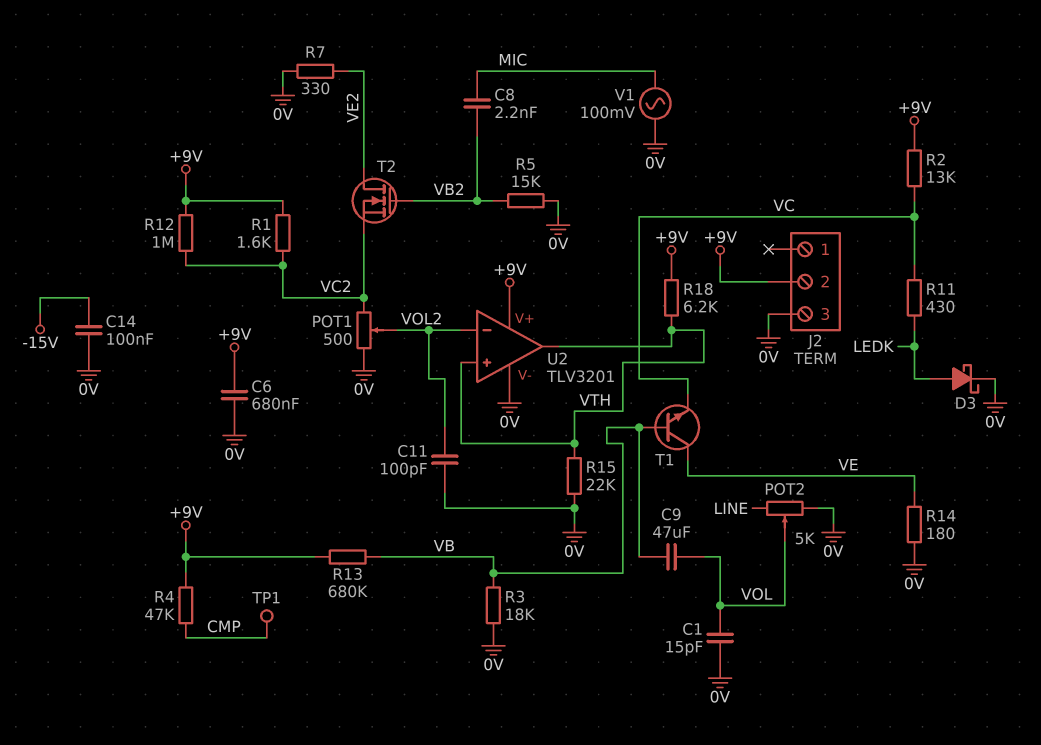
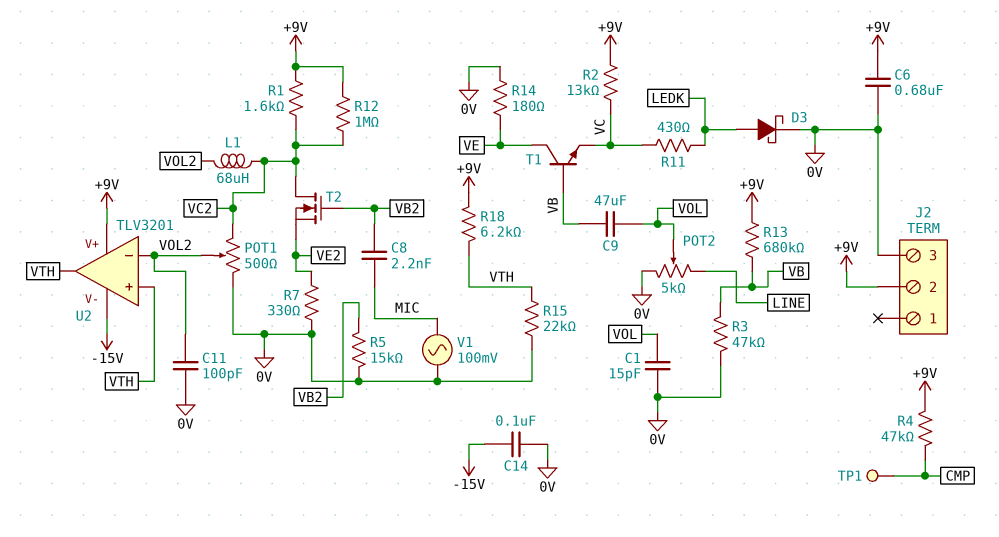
L1: none -> 68uH (VC2, VOL2)
R3: 18k (0V, VB) -> 47k (0V, VB)
T2: NMOS (G VB2, D VE2, S VC2) -> NMOS (G VB2, D VC2, S VE2)
U2 pin V-: 0V -> -15V

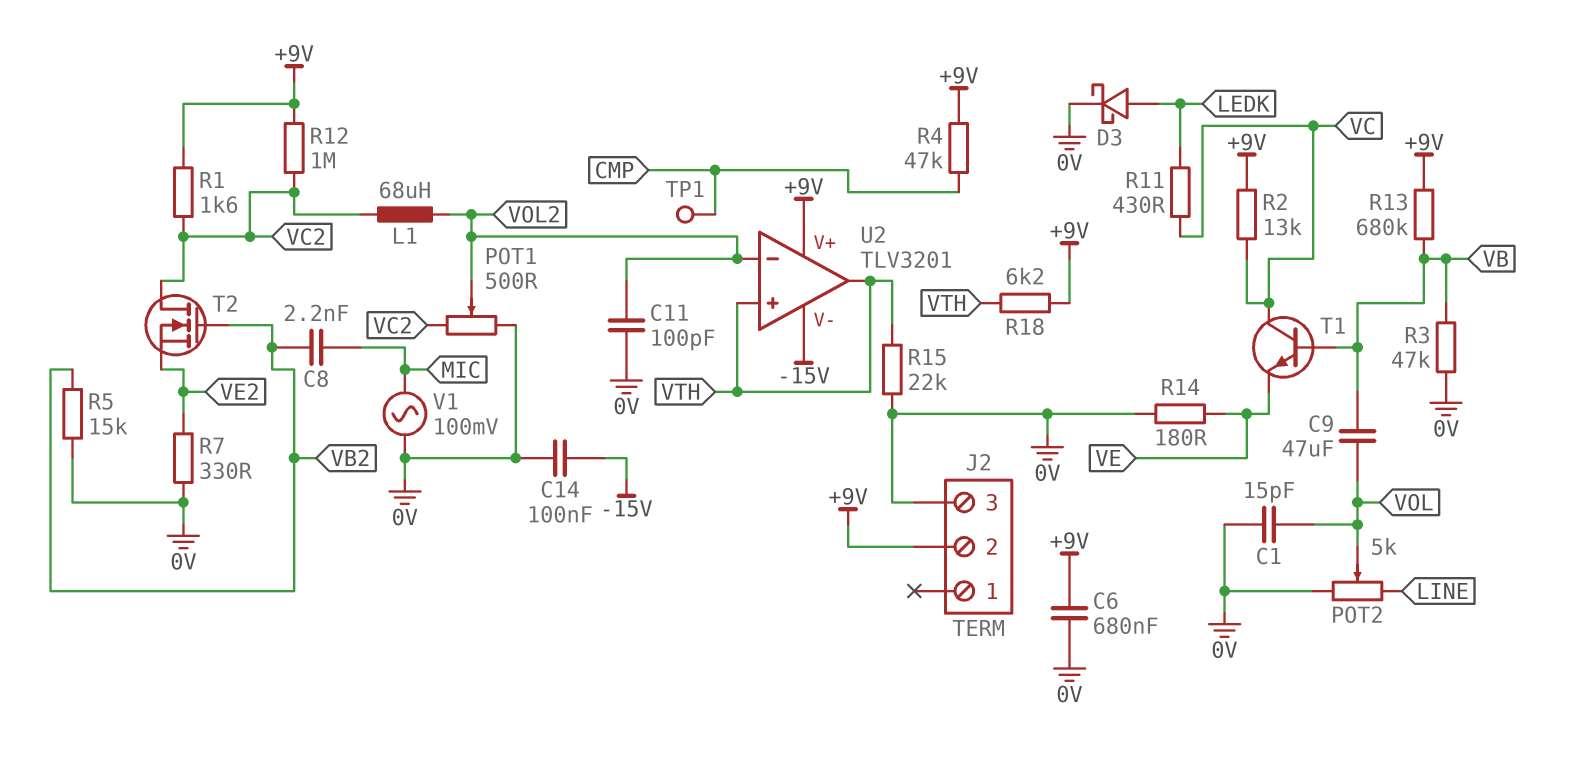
T1: NPN (B VB, C VE, E VC) -> NPN (B VB, C VC, E VE)

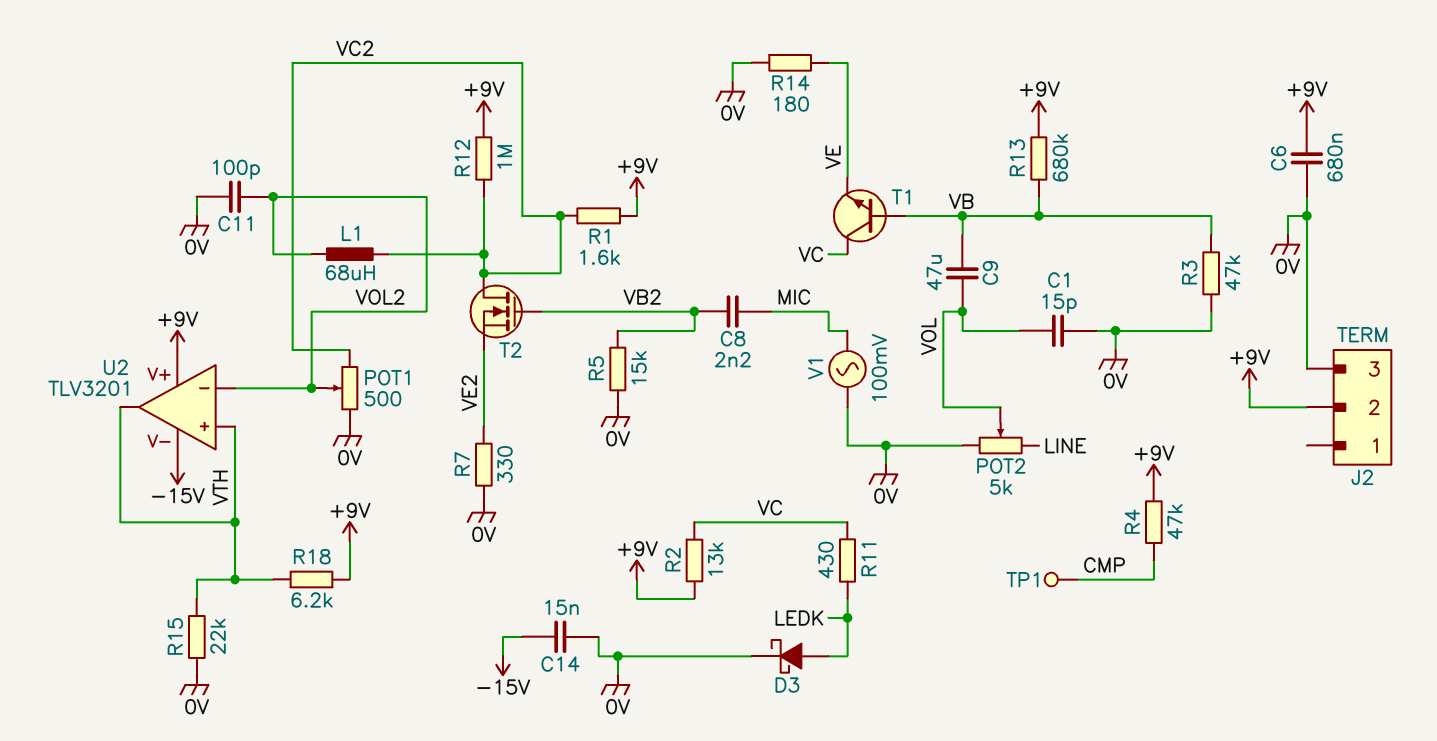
C14: 100nF (-15V, 0V) -> 15nF (-15V, 0V)

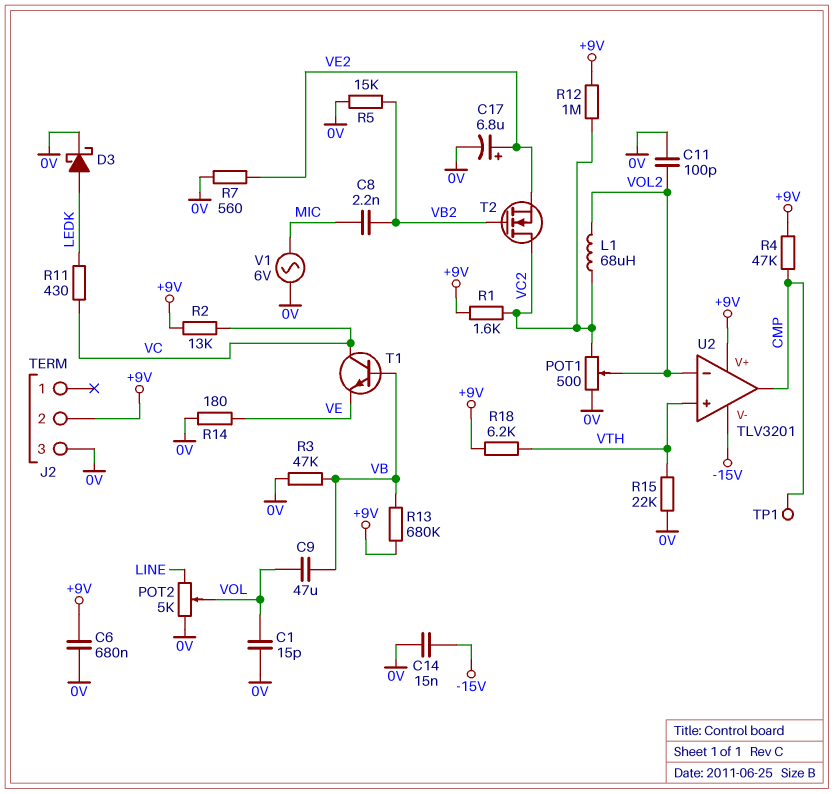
C17: none -> 6.8uF (plus VE2, minus 0V)
R7: 330 (0V, VE2) -> 560 (0V, VE2)
U2 pin out: VTH -> CMP
V1: AC 100mV (0V, MIC) -> AC 6V (0V, MIC)

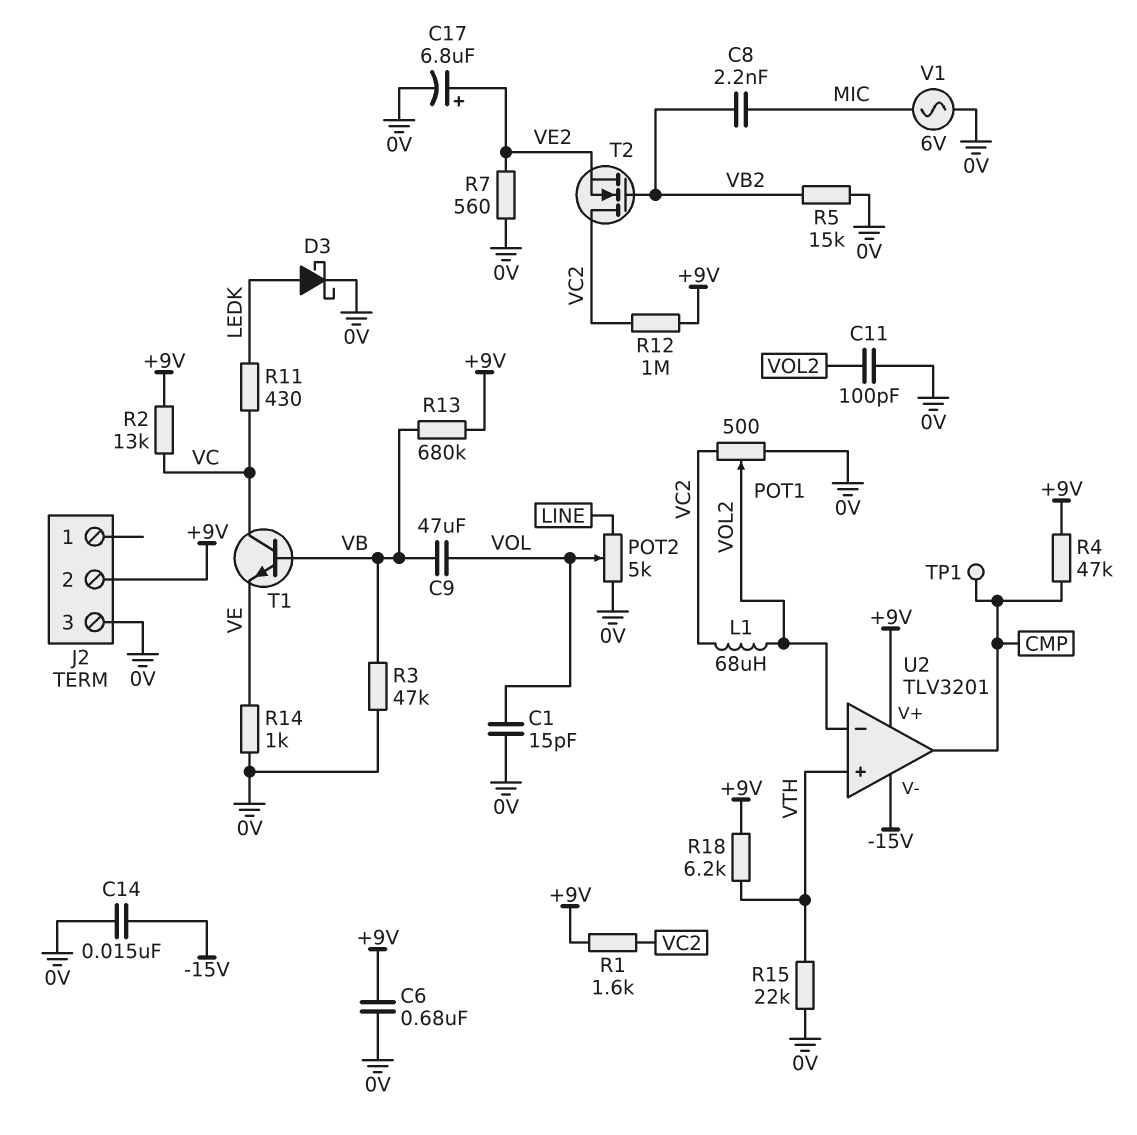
R14: 180 (0V, VE) -> 1k (0V, VE)

